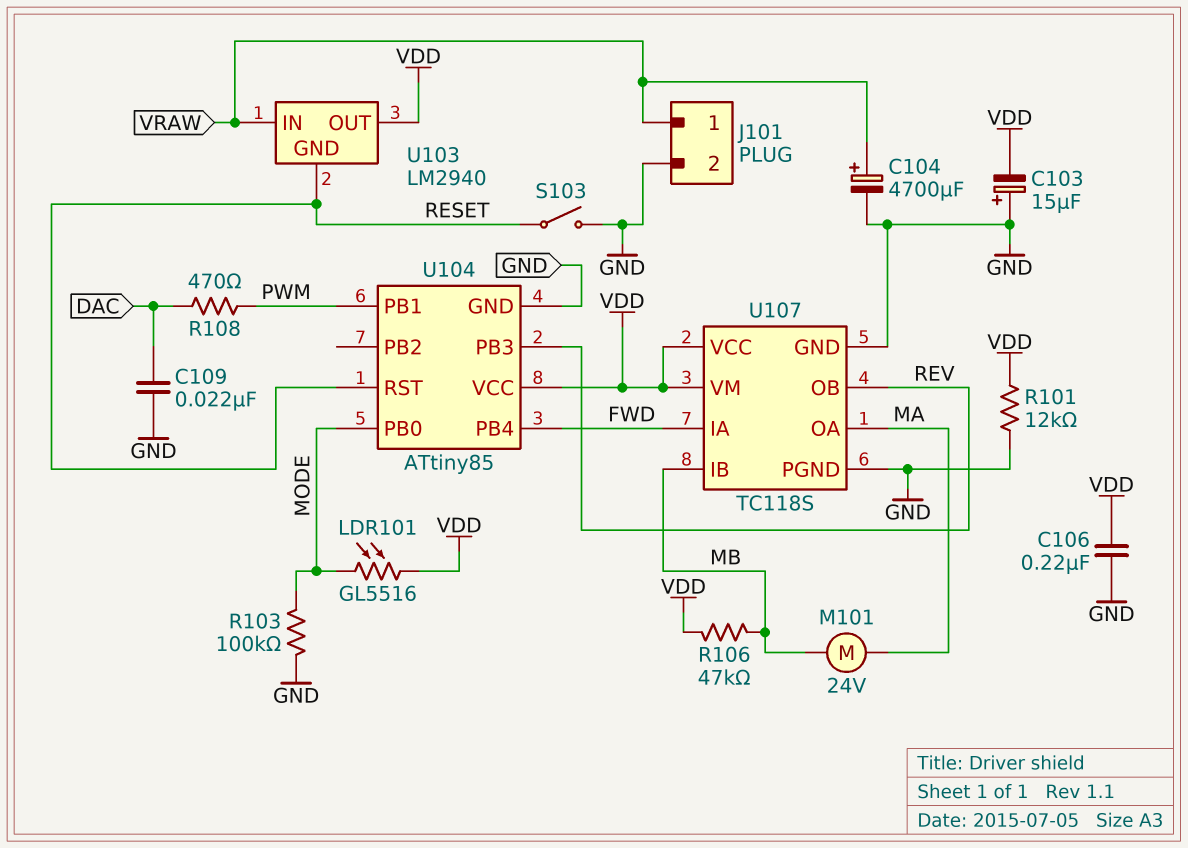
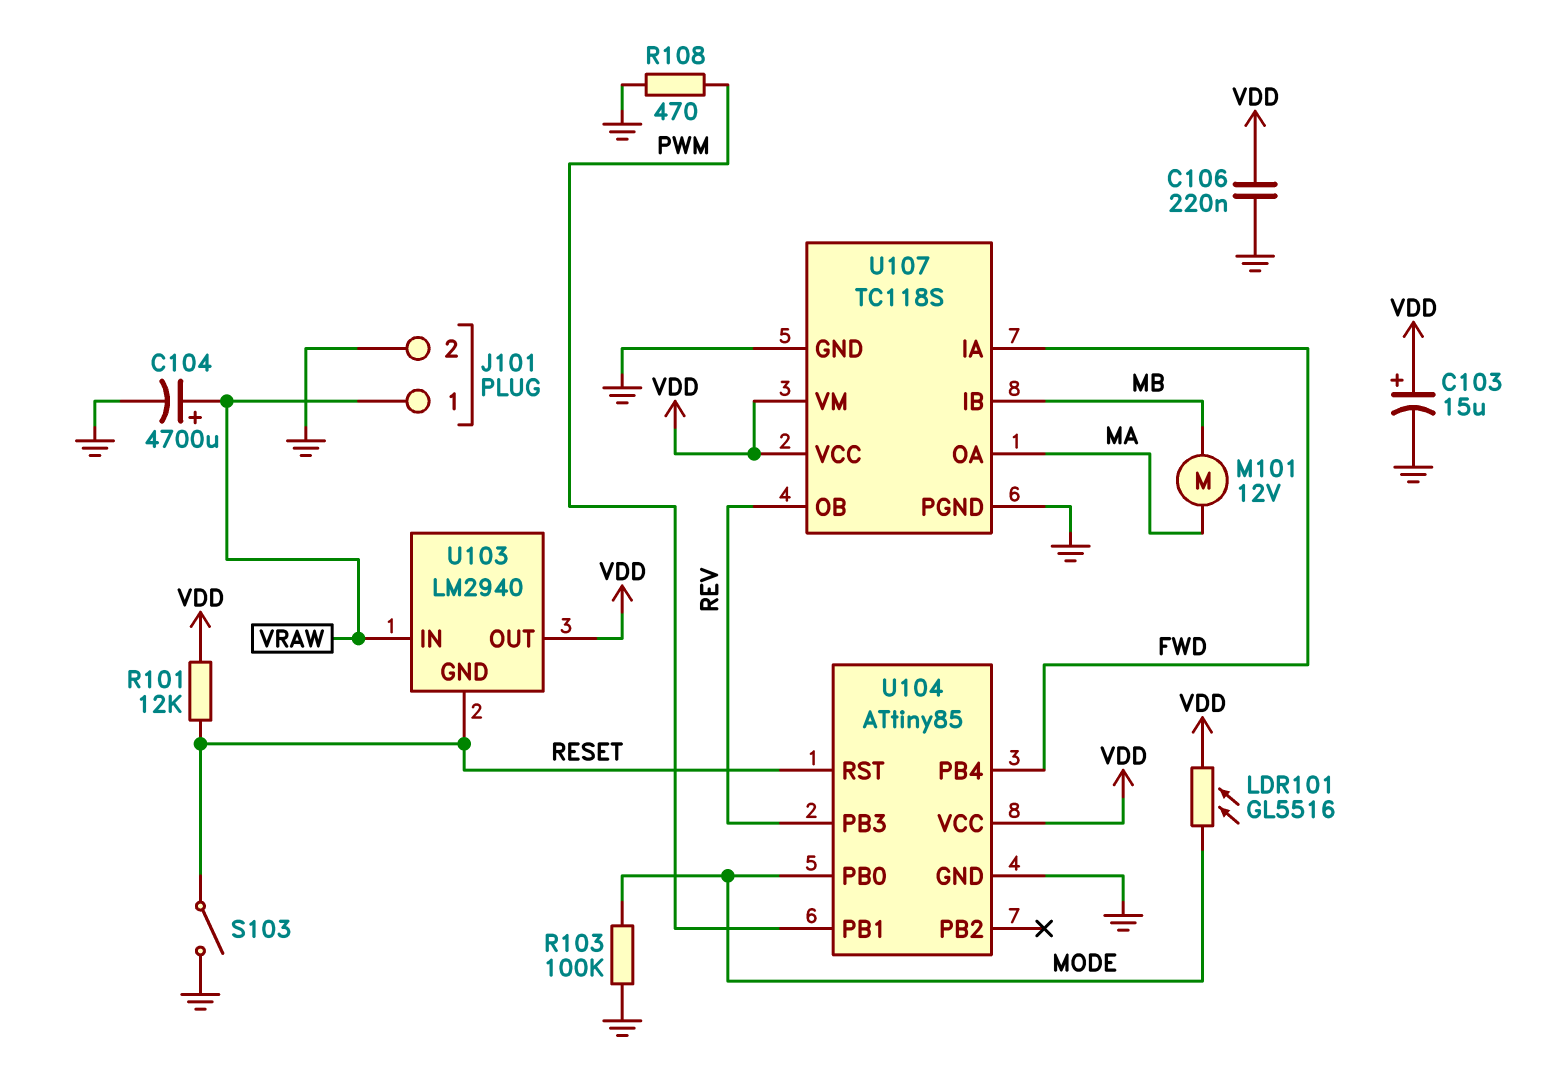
C103: 15uF (plus GND, minus VDD) -> 15uF (plus VDD, minus GND)
C109: 22nF (DAC, GND) -> none
M101: motor 24V (MA, MB) -> motor 12V (MA, MB)
R101: 12k (GND, VDD) -> 12k (RESET, VDD)
R106: 47k (MB, VDD) -> none
R108: 470 (DAC, PWM) -> 470 (GND, PWM)

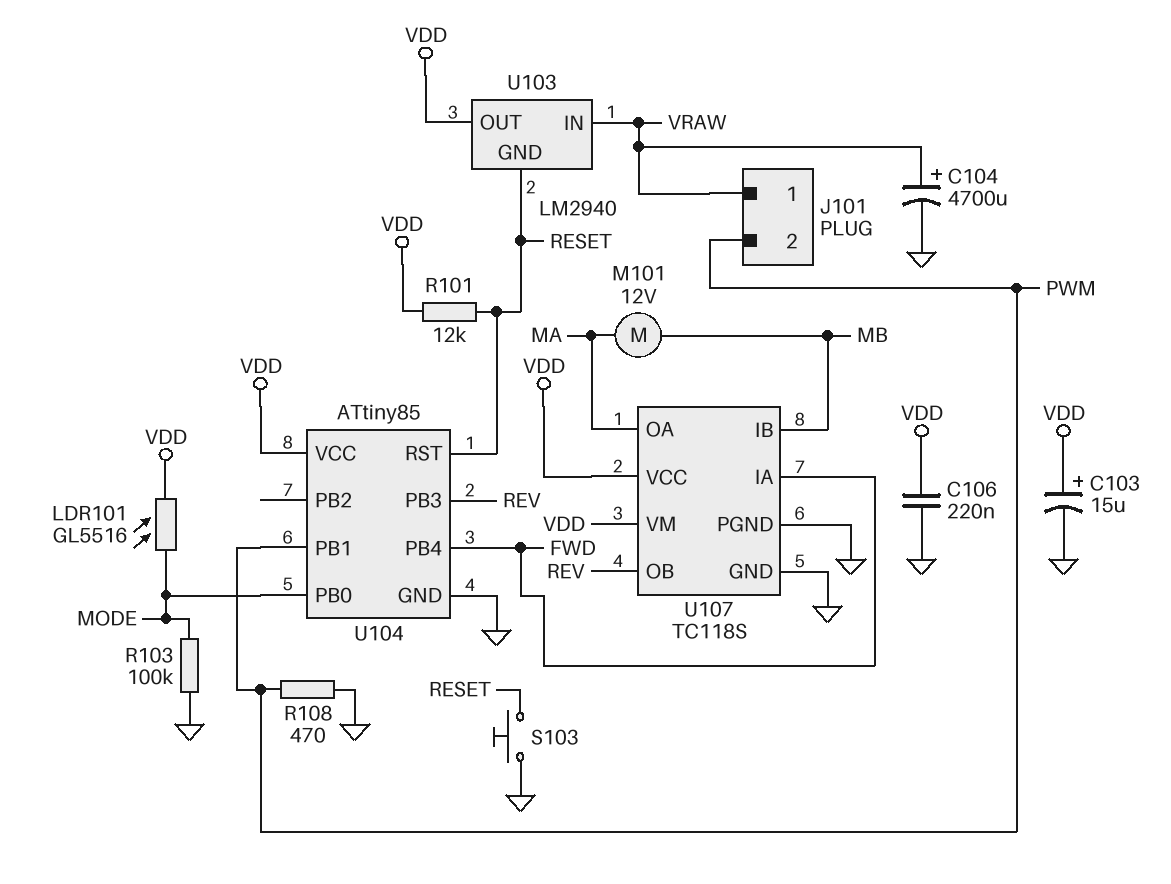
J101 pin 2: GND -> PWM
S103: switch (GND, RESET) -> button (GND, RESET)

